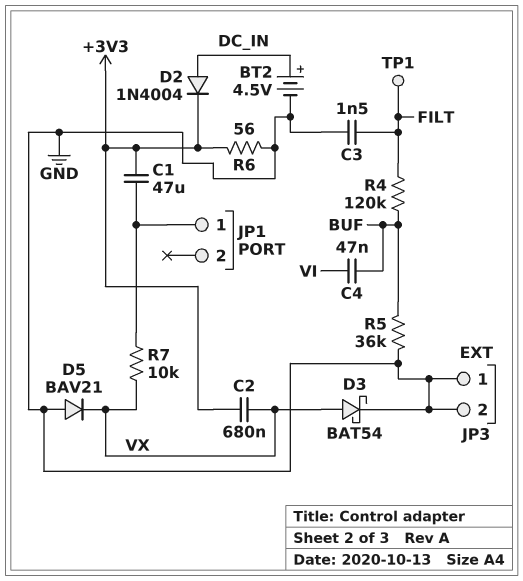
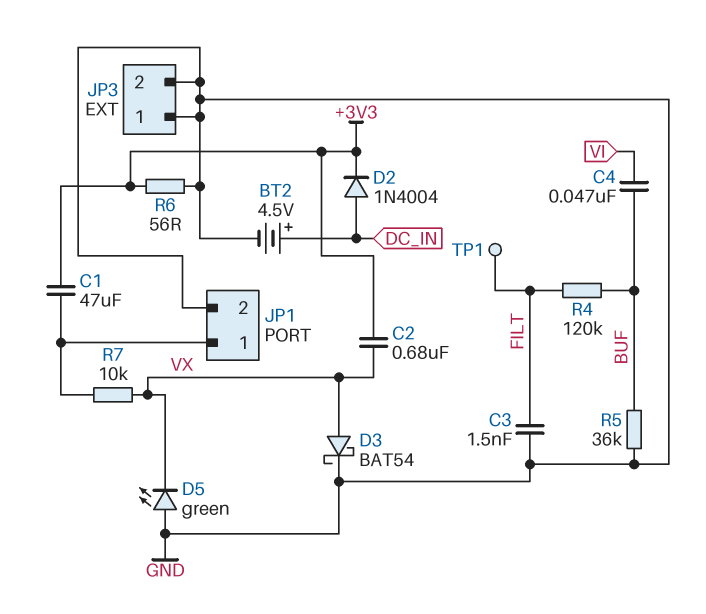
D5: diode BAV21 (A GND, K VX) -> LED green (A GND, K VX)
JP1 pin 2: none -> GND

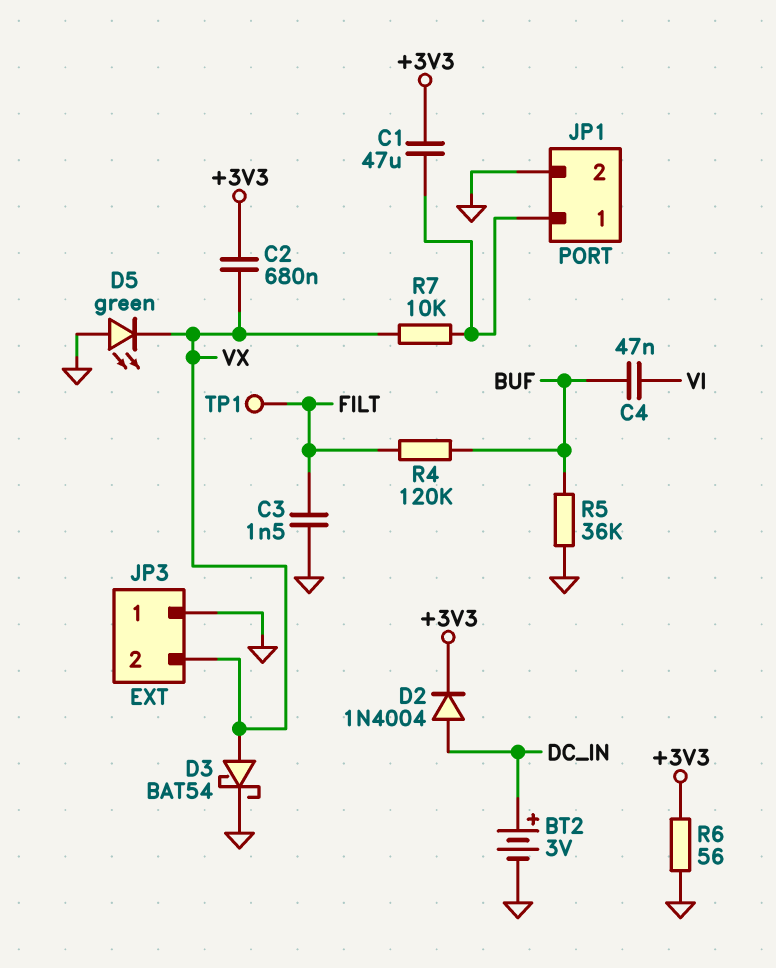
BT2: 4.5V (plus DC_IN, minus GND) -> 3V (plus DC_IN, minus GND)
JP3 pin 2: GND -> VX

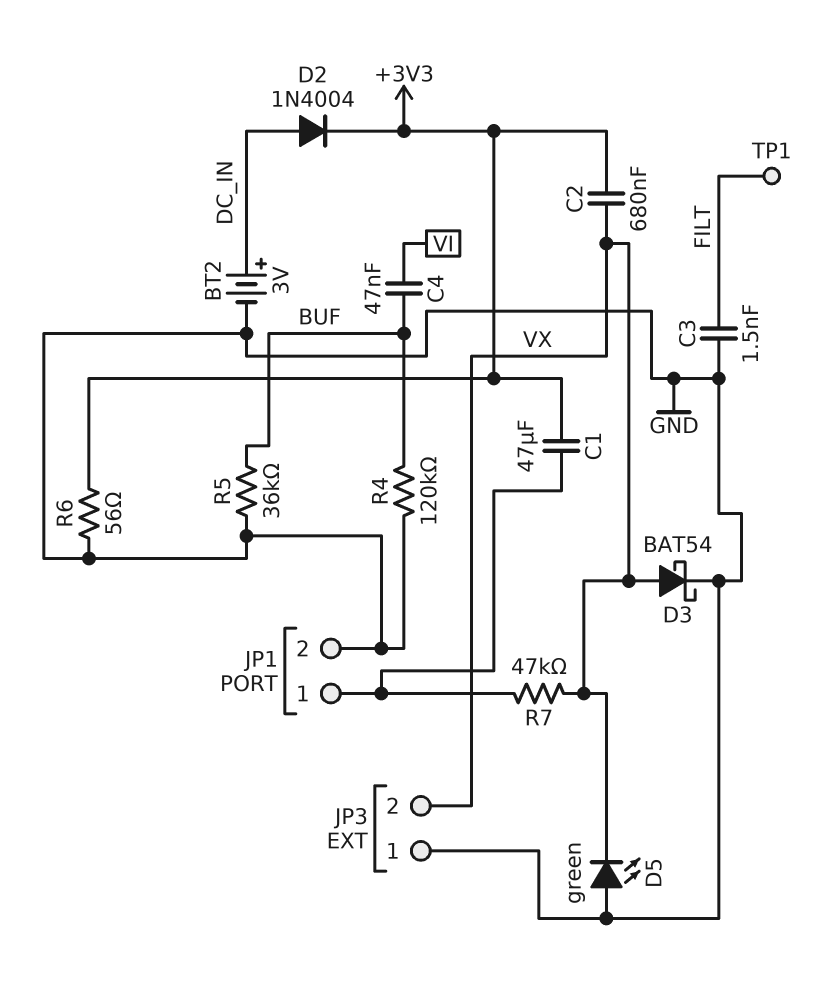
R4: 120k (BUF, FILT) -> 120k (BUF, GND)
R7: 10k (JP1/1, VX) -> 47k (JP1/1, VX)

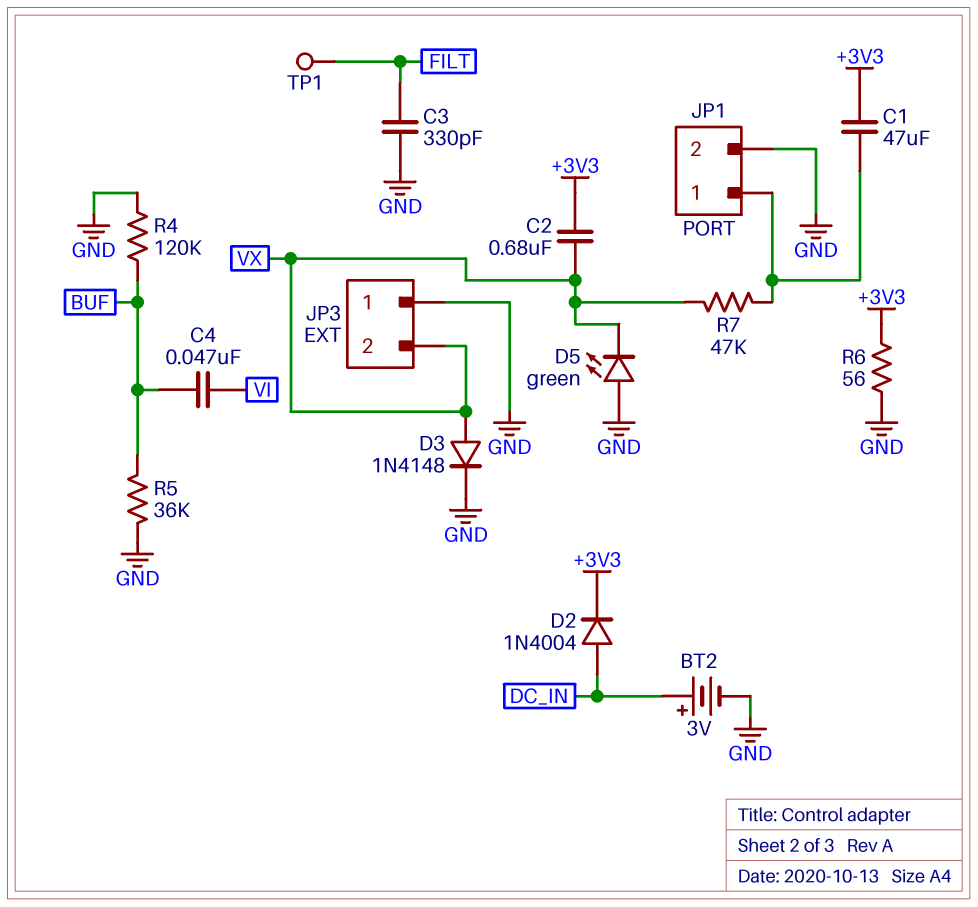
C3: 1.5nF (FILT, GND) -> 330pF (FILT, GND)
D3: schottky BAT54 (A VX, K GND) -> diode 1N4148 (A VX, K GND)

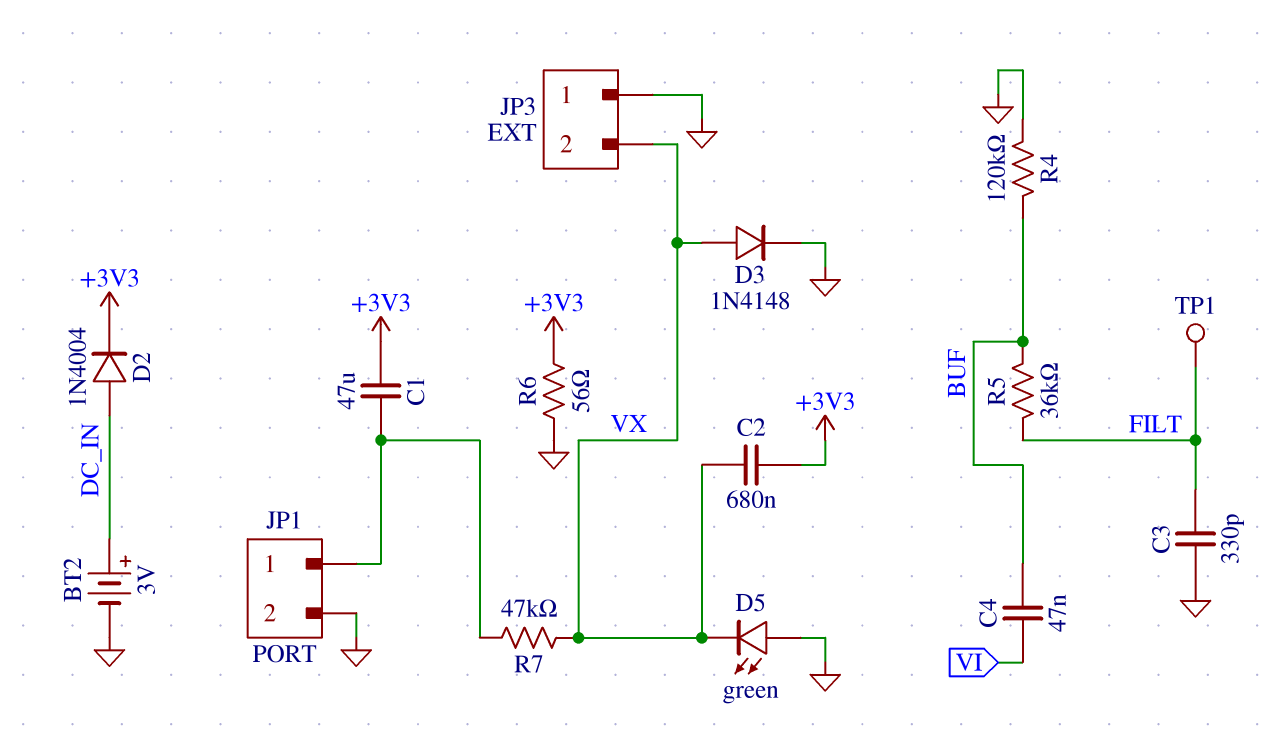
R5: 36k (BUF, GND) -> 36k (BUF, FILT)

